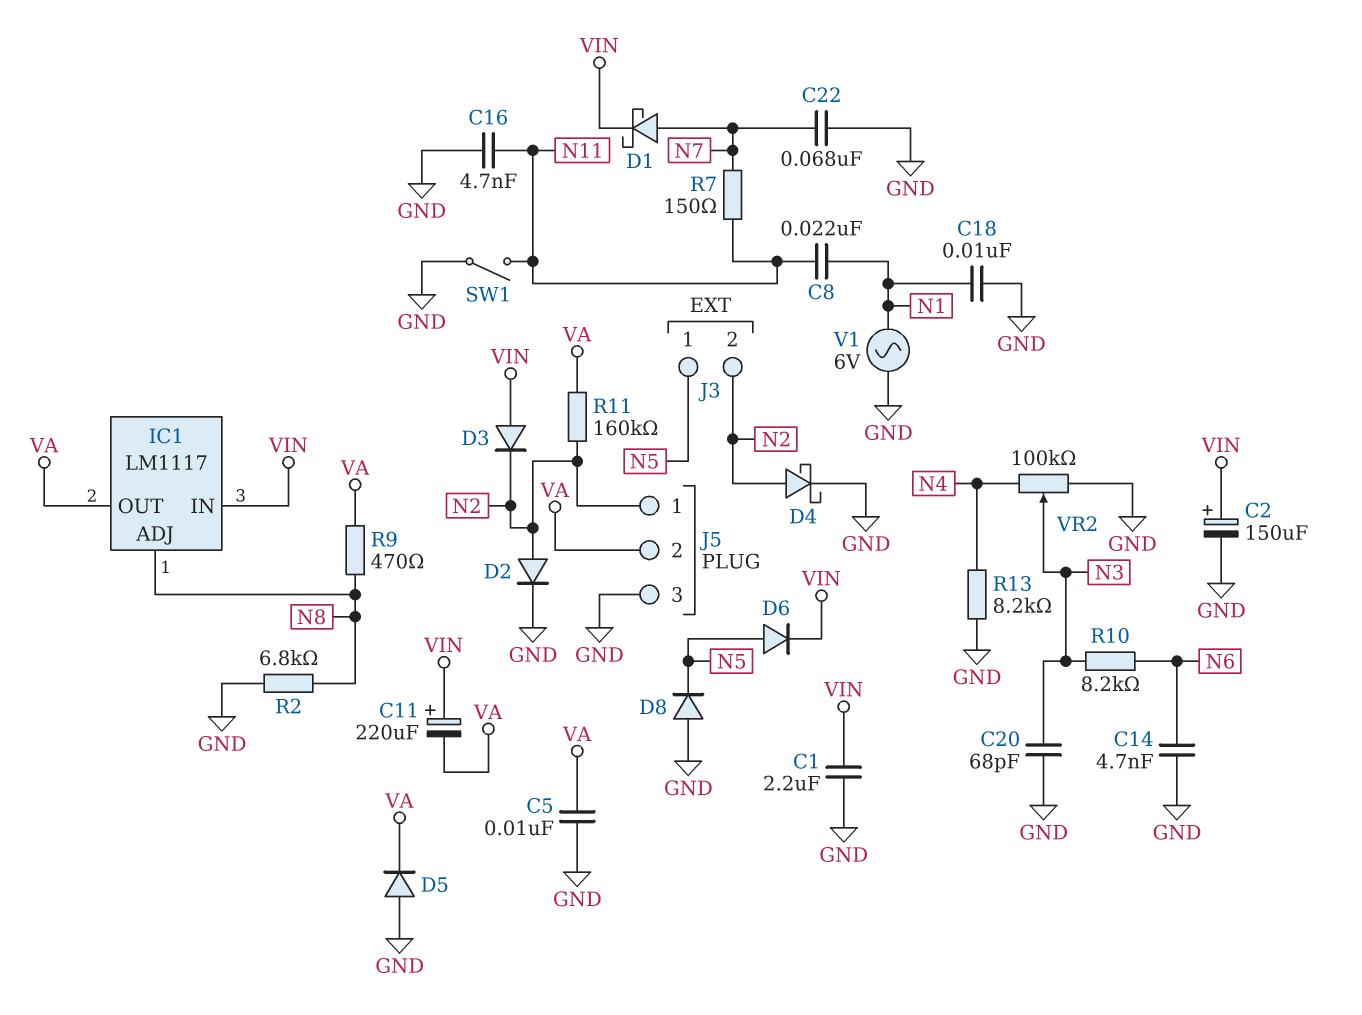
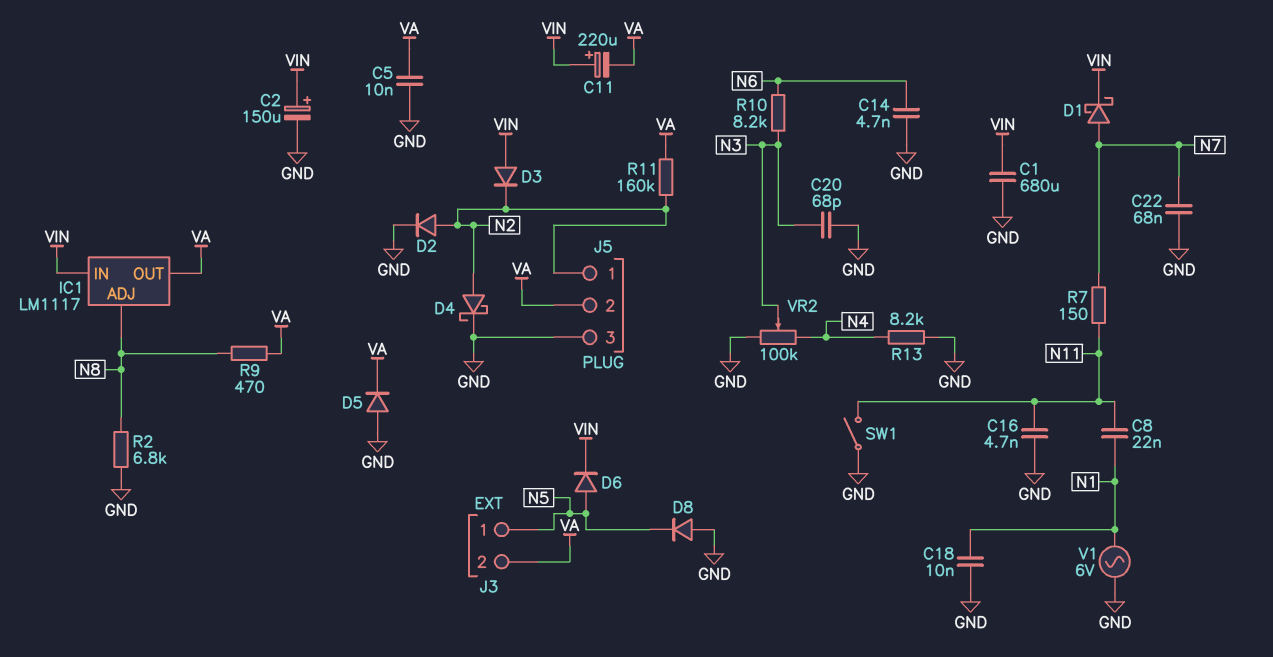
C1: 2.2uF (GND, VIN) -> 680uF (GND, VIN)
J3 pin 2: N2 -> VA

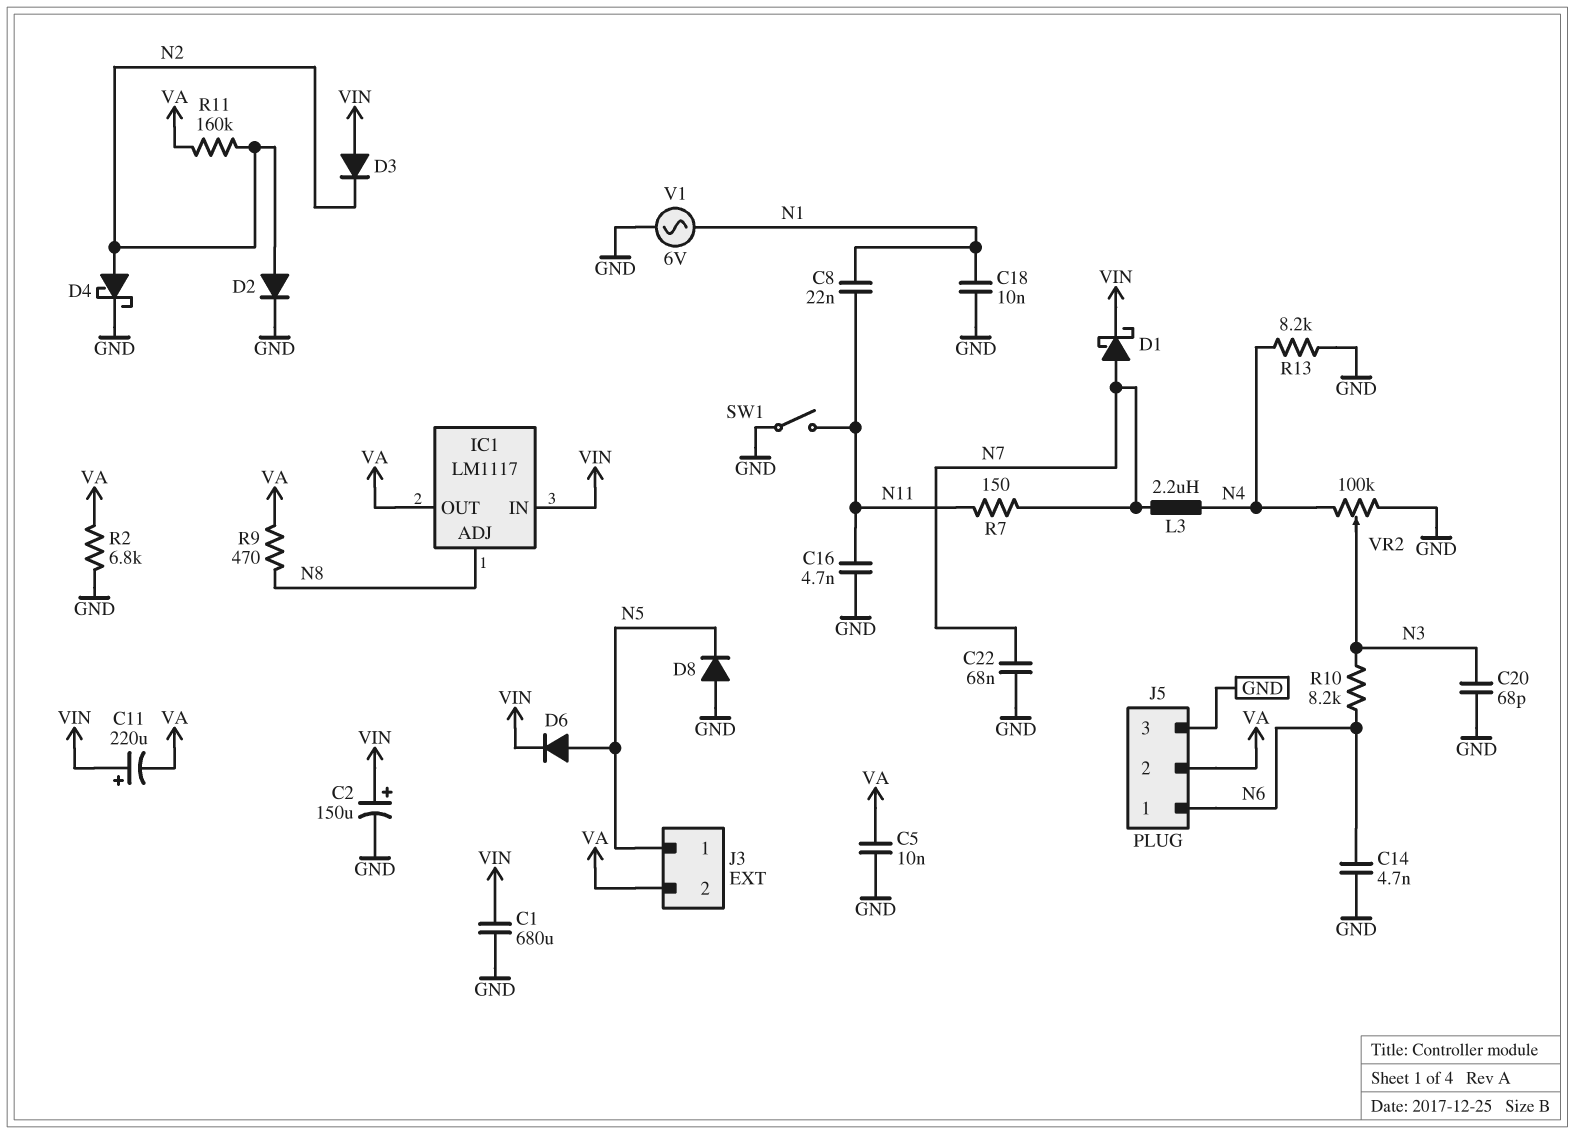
D5: diode (A GND, K VA) -> none
J5 pin 1: N2 -> N6
L3: none -> 2.2uH (N4, N7)
R2: 6.8k (GND, N8) -> 6.8k (GND, VA)

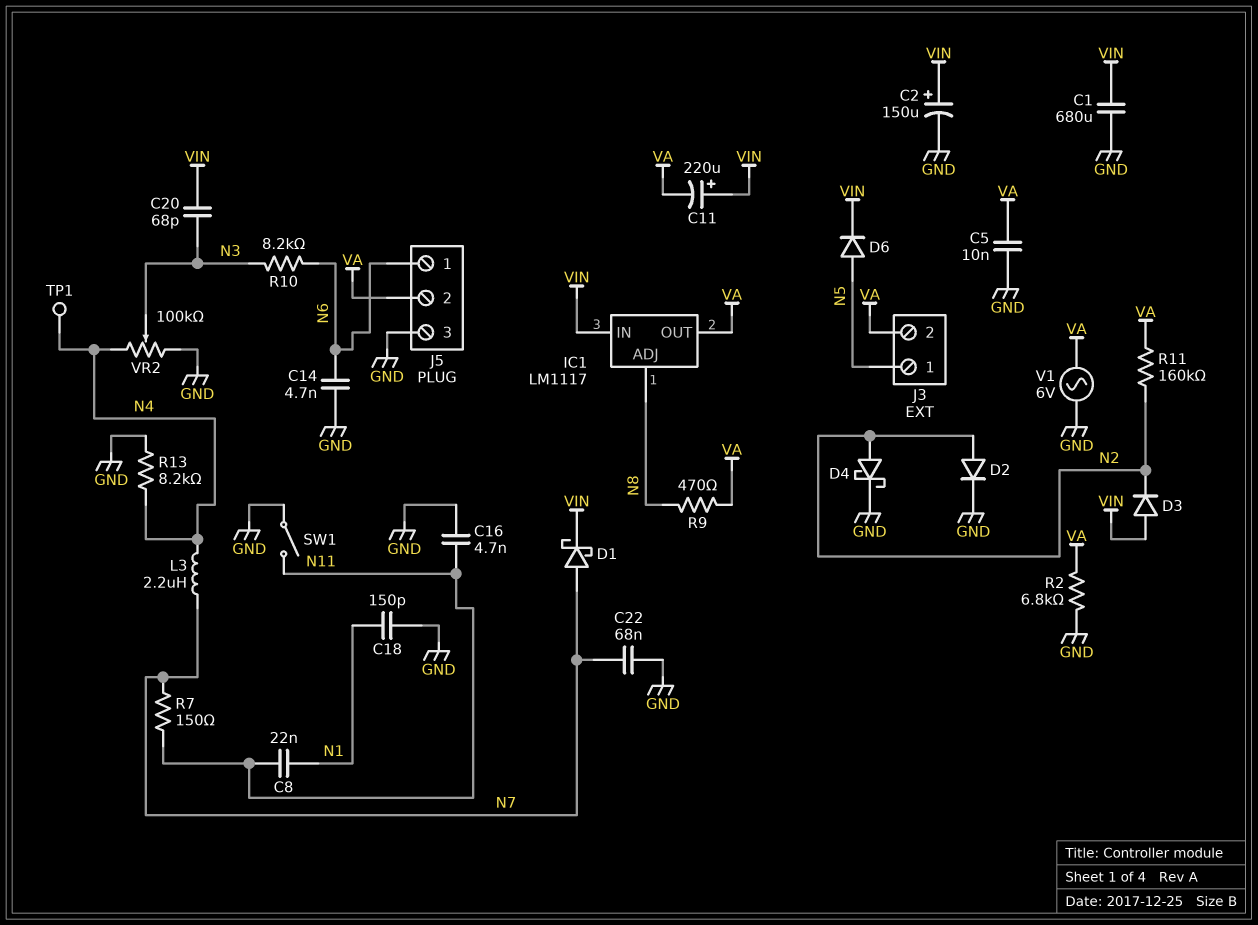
C18: 10nF (GND, N1) -> 150pF (GND, N1)
C20: 68pF (GND, N3) -> 68pF (N3, VIN)
D8: diode (A GND, K N5) -> none
TP1: none -> test point (N4)
V1: AC 6V (GND, N1) -> AC 6V (GND, VA)

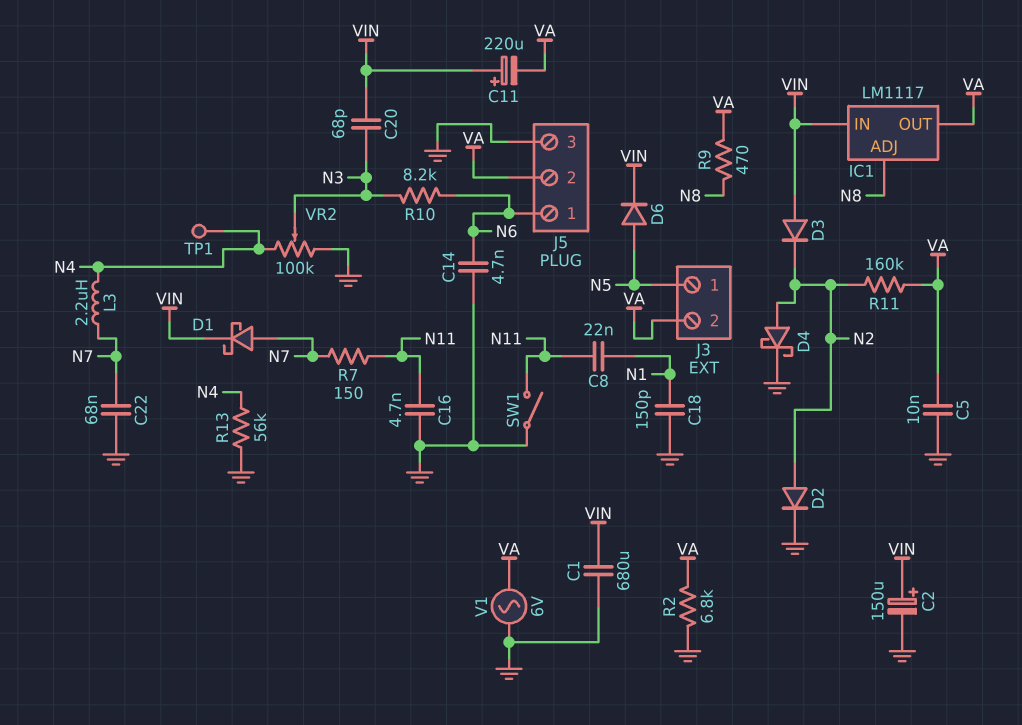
R13: 8.2k (GND, N4) -> 56k (GND, N4)

